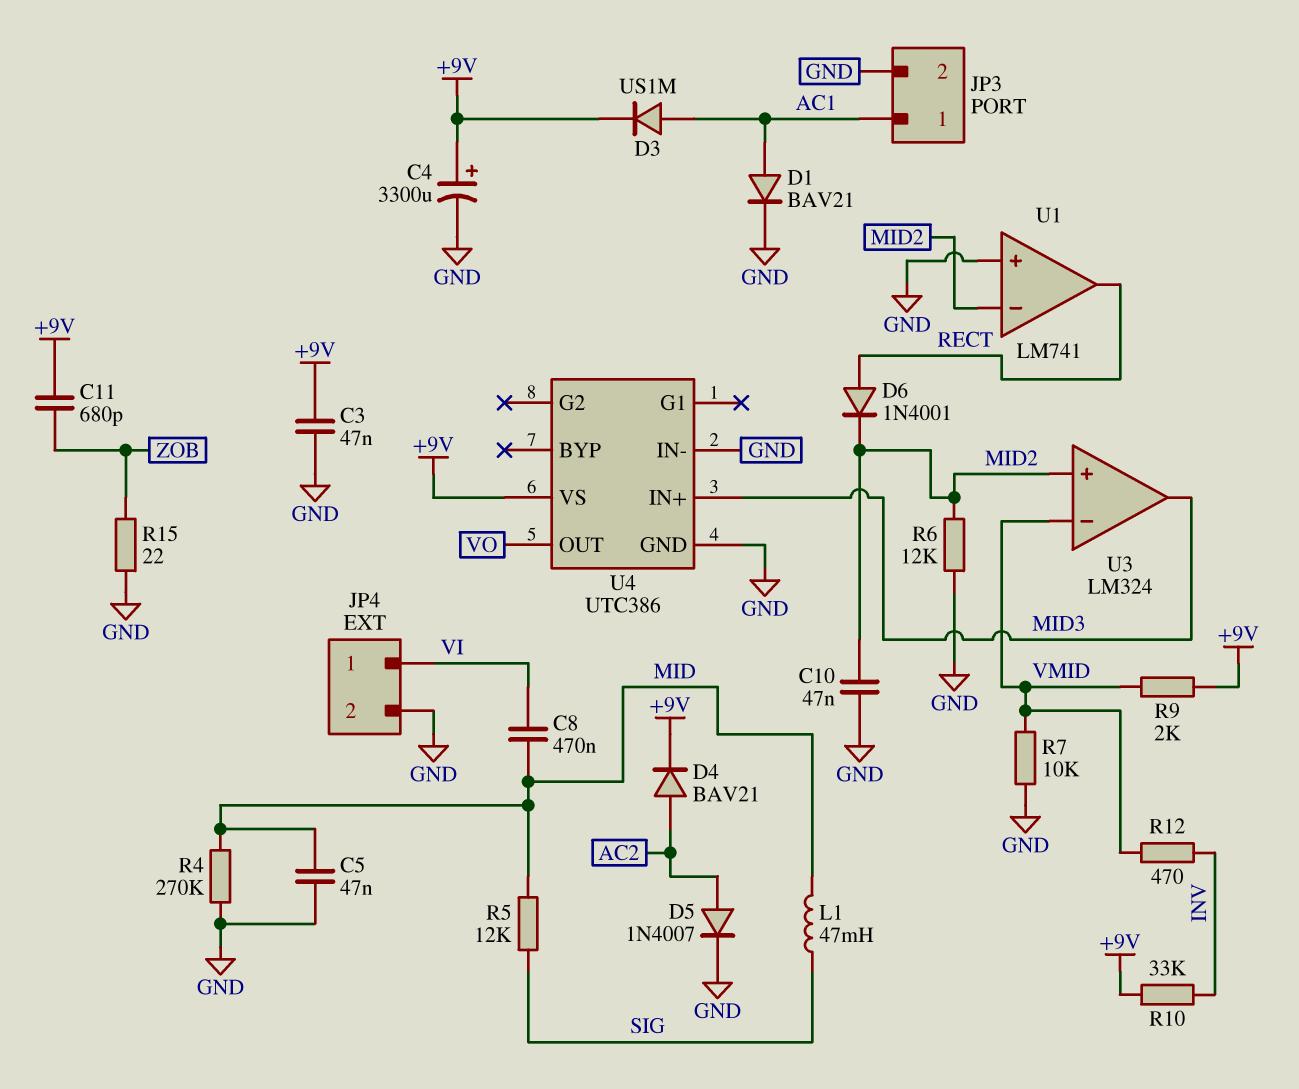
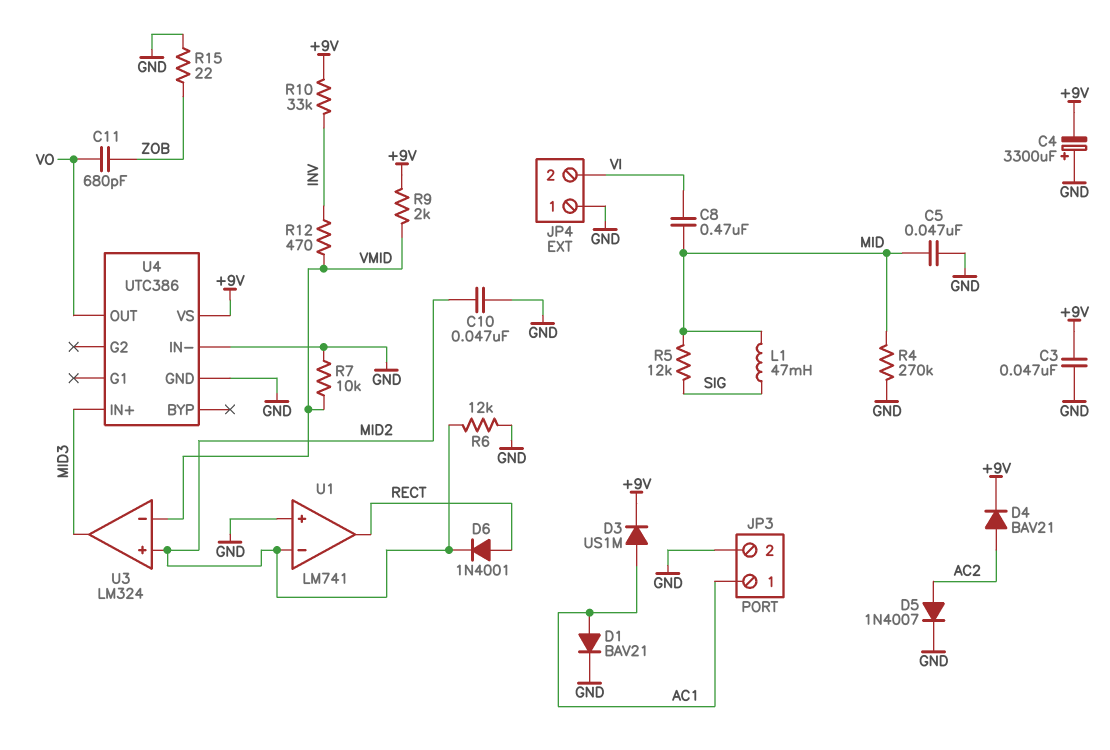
C4: 3300uF (plus +9V, minus GND) -> 3300uF (plus GND, minus +9V)
C11: 680pF (+9V, ZOB) -> 680pF (VO, ZOB)
JP4 pin 1: VI -> GND
JP4 pin 2: GND -> VI

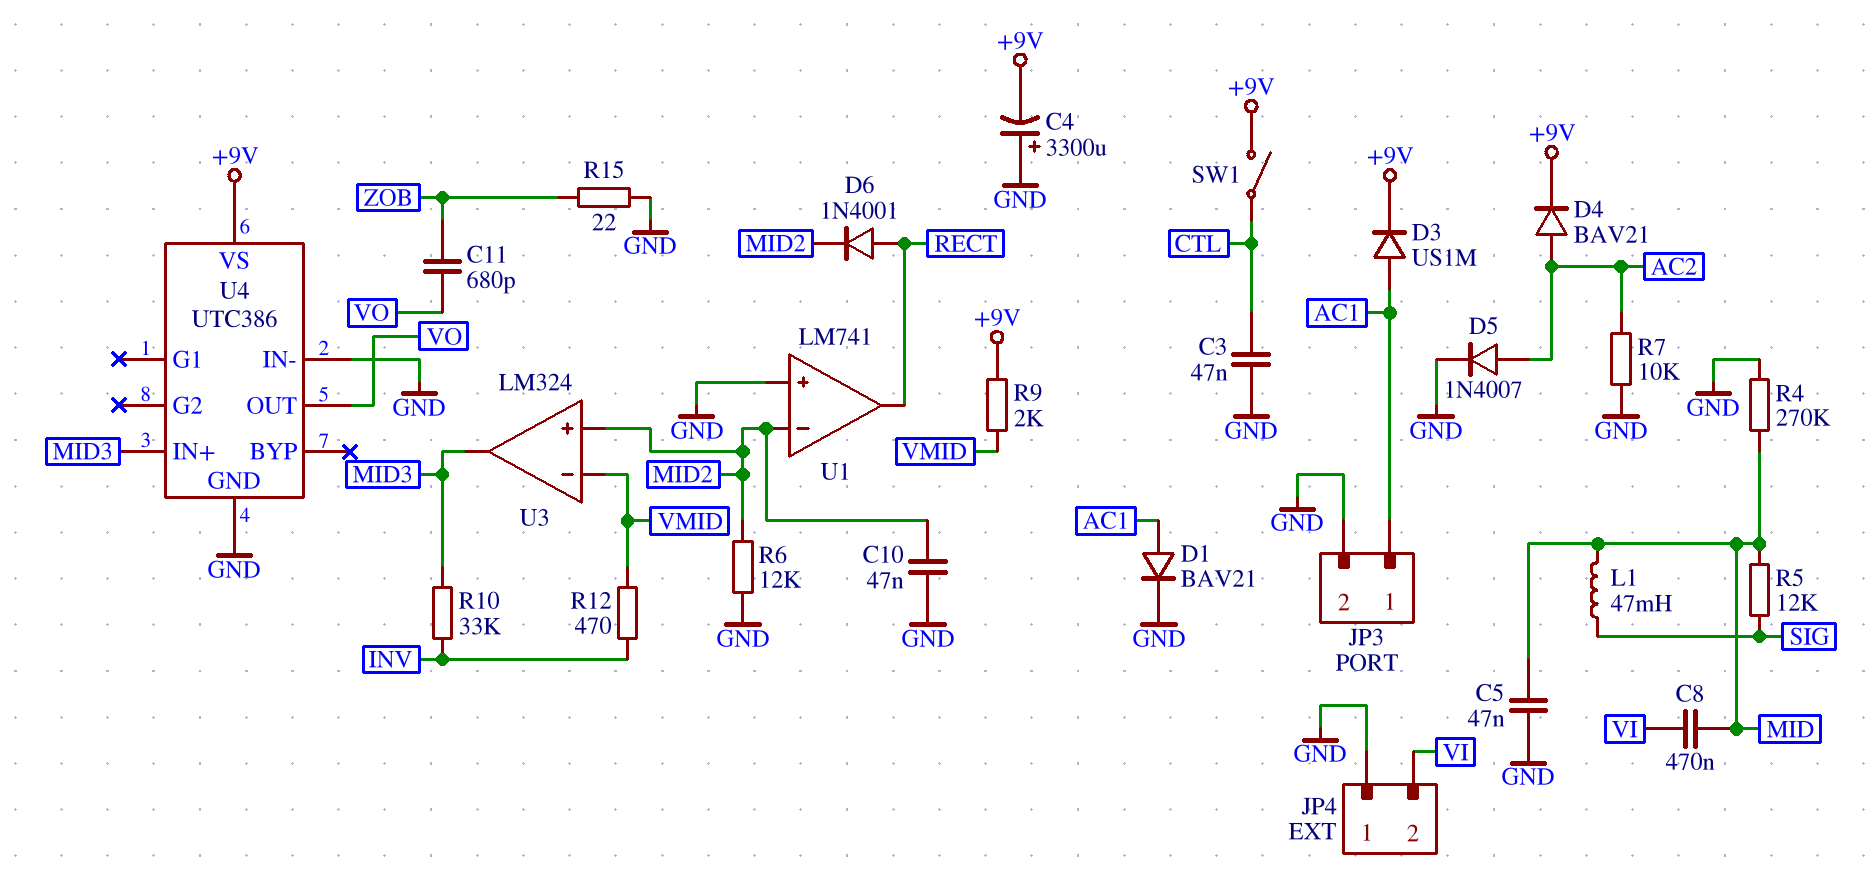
C3: 47nF (+9V, GND) -> 47nF (CTL, GND)
R7: 10k (GND, VMID) -> 10k (AC2, GND)
R10: 33k (+9V, INV) -> 33k (INV, MID3)
SW1: none -> switch (+9V, CTL)

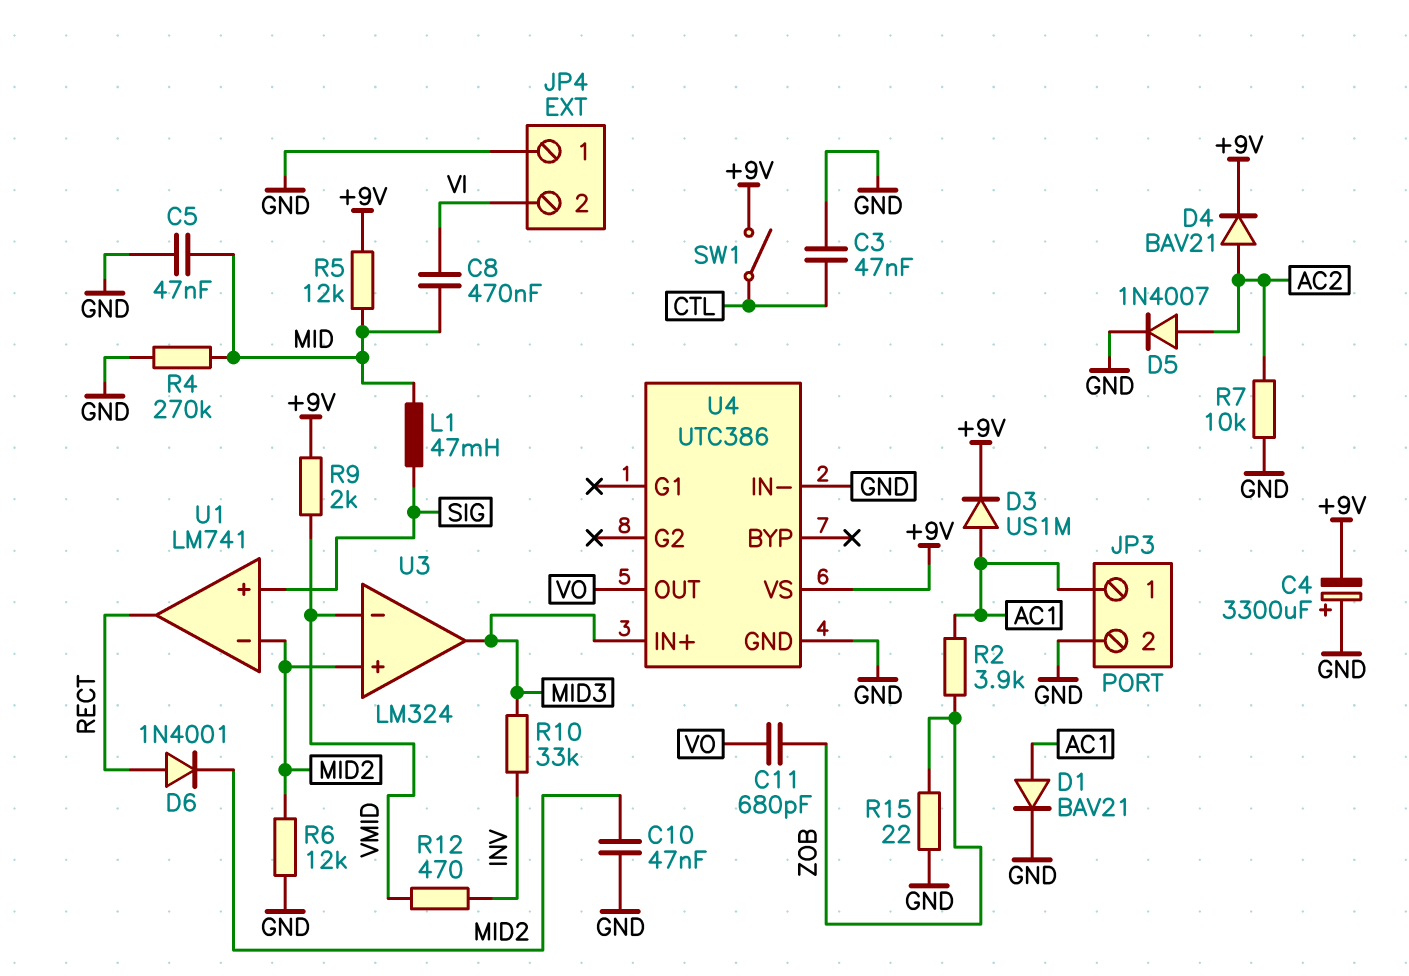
R2: none -> 3.9k (AC1, ZOB)
R5: 12k (MID, SIG) -> 12k (+9V, MID)
U1 pin in+: GND -> SIG

